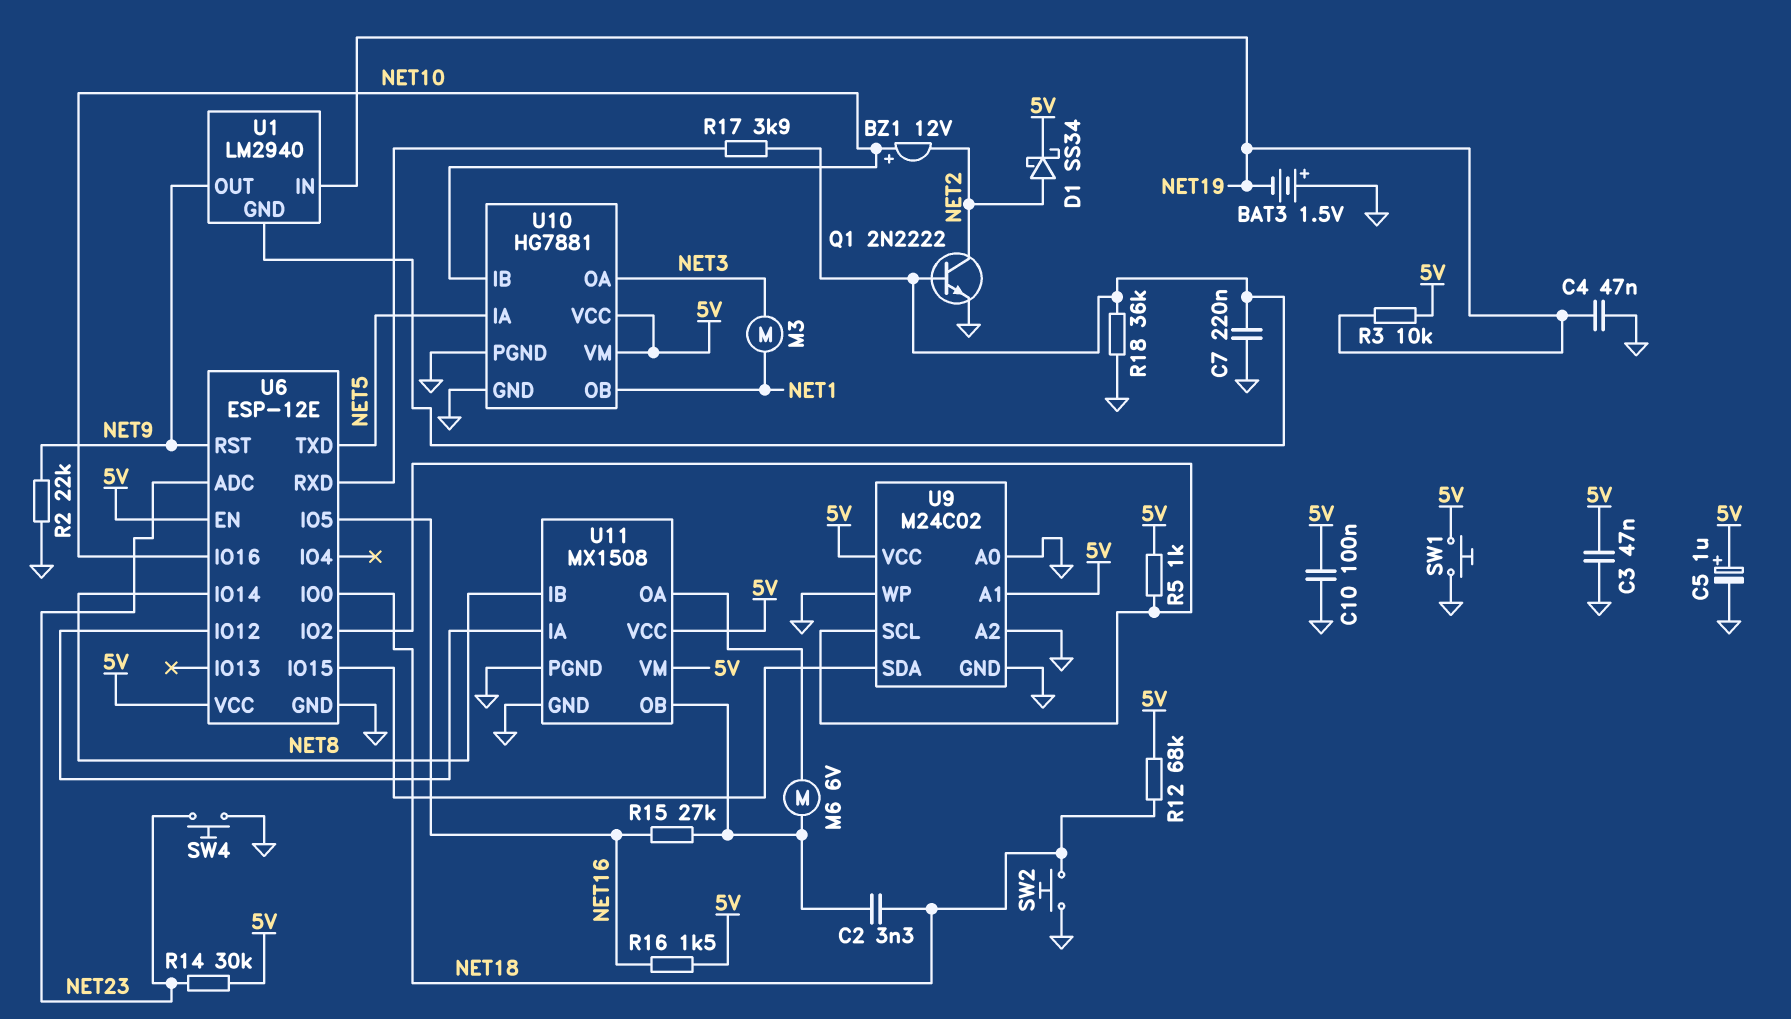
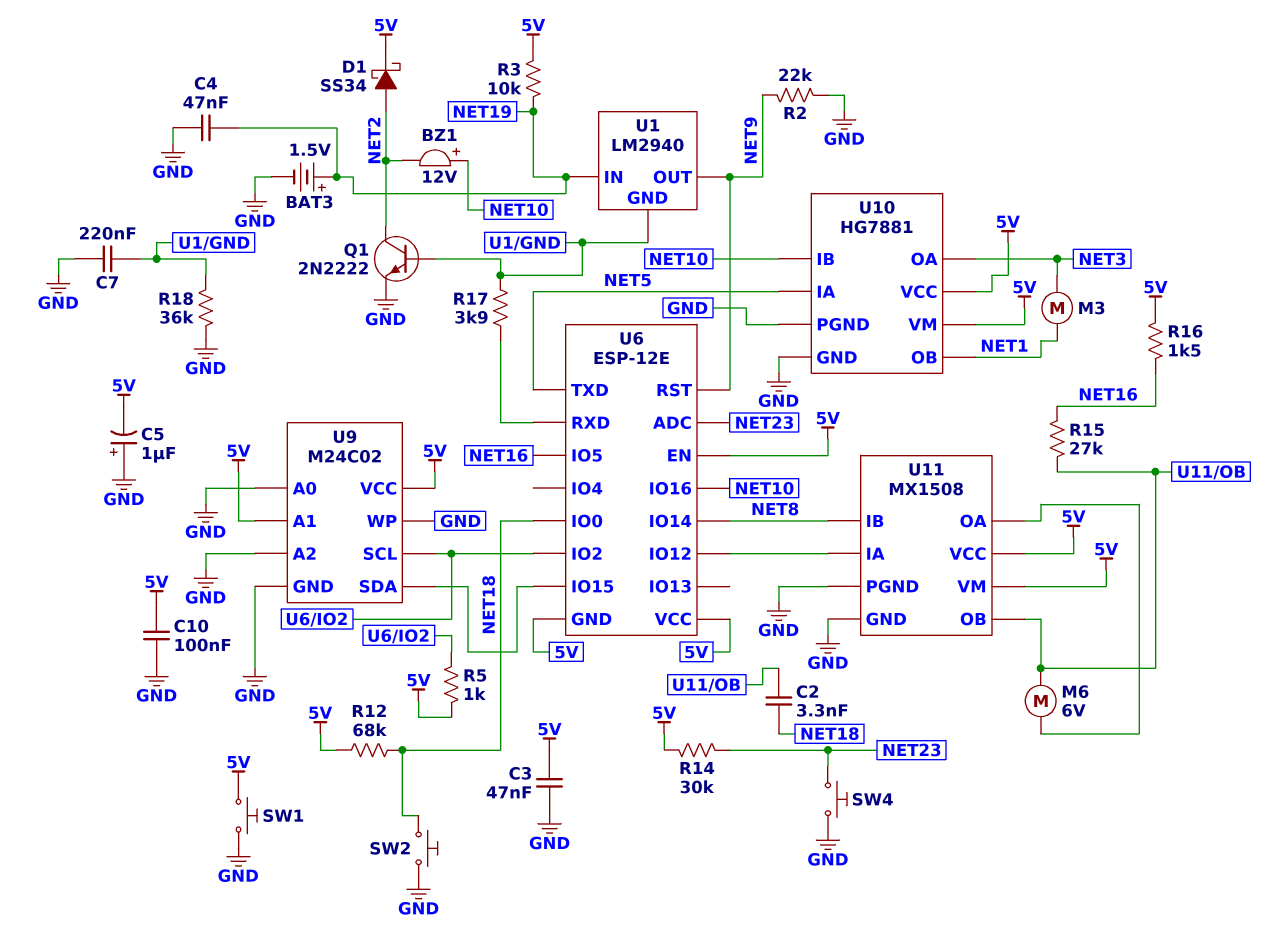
BAT3: 1.5V (plus GND, minus NET19) -> 1.5V (plus NET19, minus GND)
C5: 1uF (plus 5V, minus GND) -> 1uF (plus GND, minus 5V)
U6 pin GND: GND -> 5V

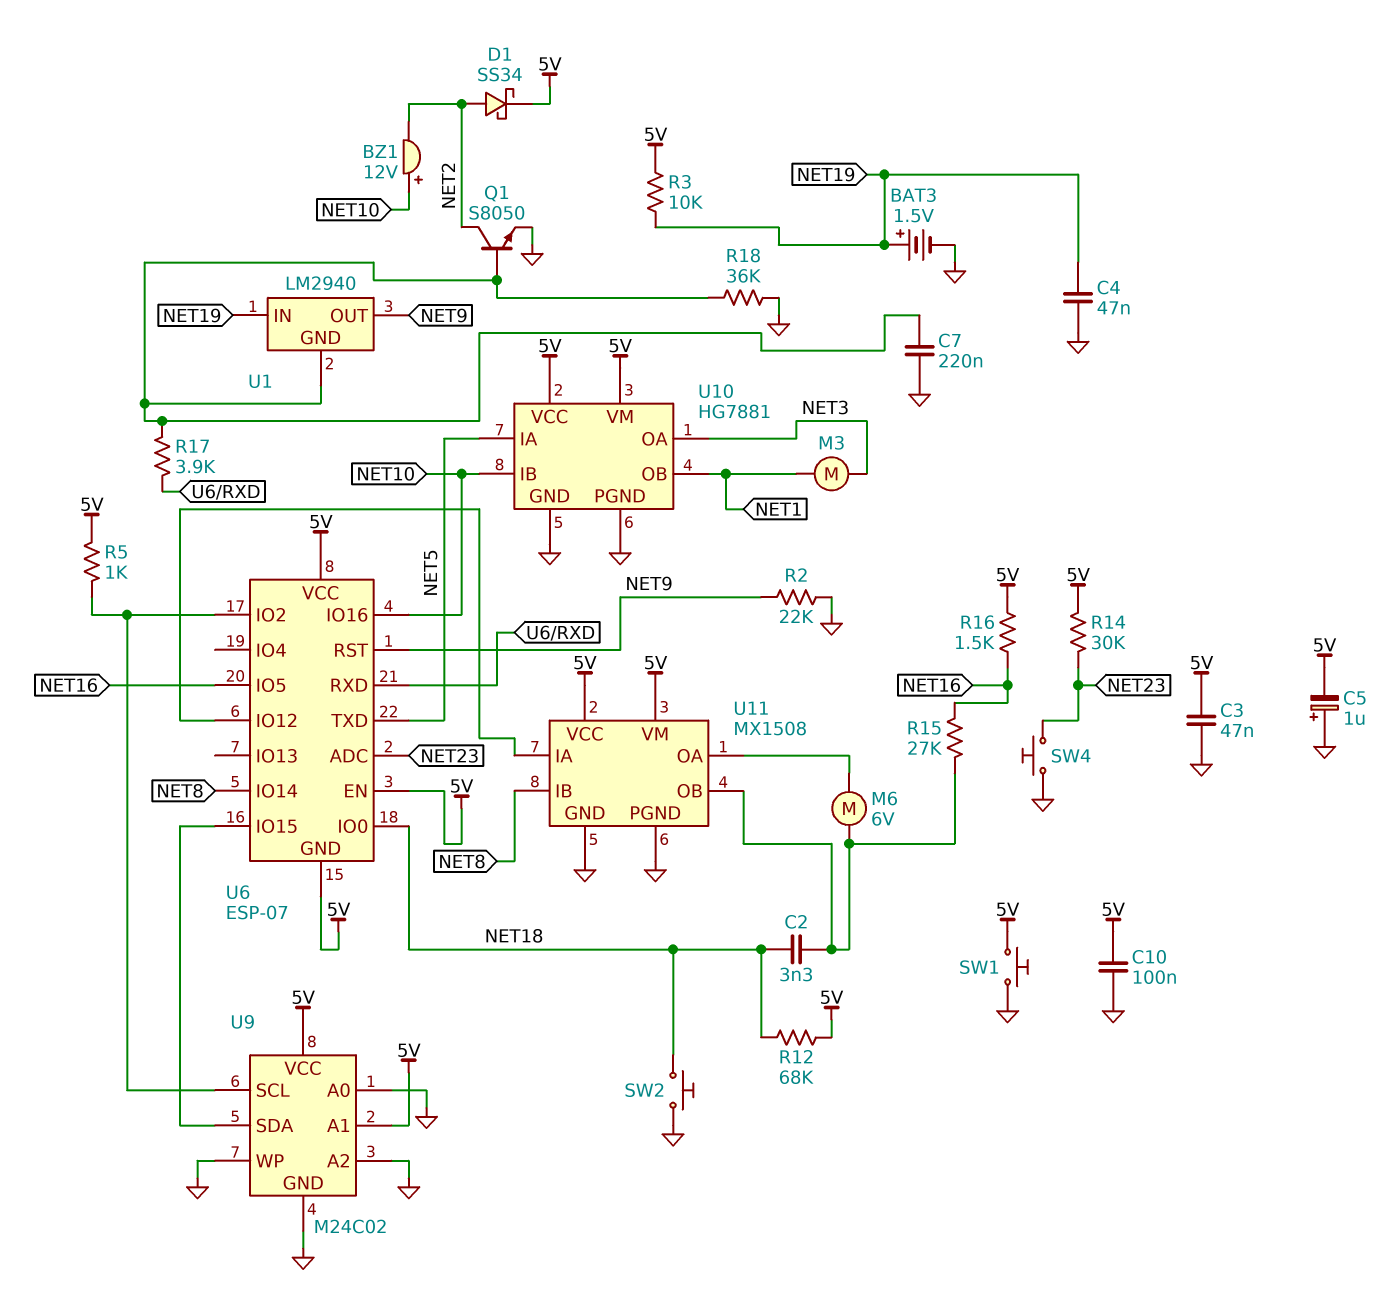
Q1: NPN 2N2222 (B U1/GND, C NET2, E GND) -> NPN S8050 (B U1/GND, C NET2, E GND)
U6: ESP-12E -> ESP-07

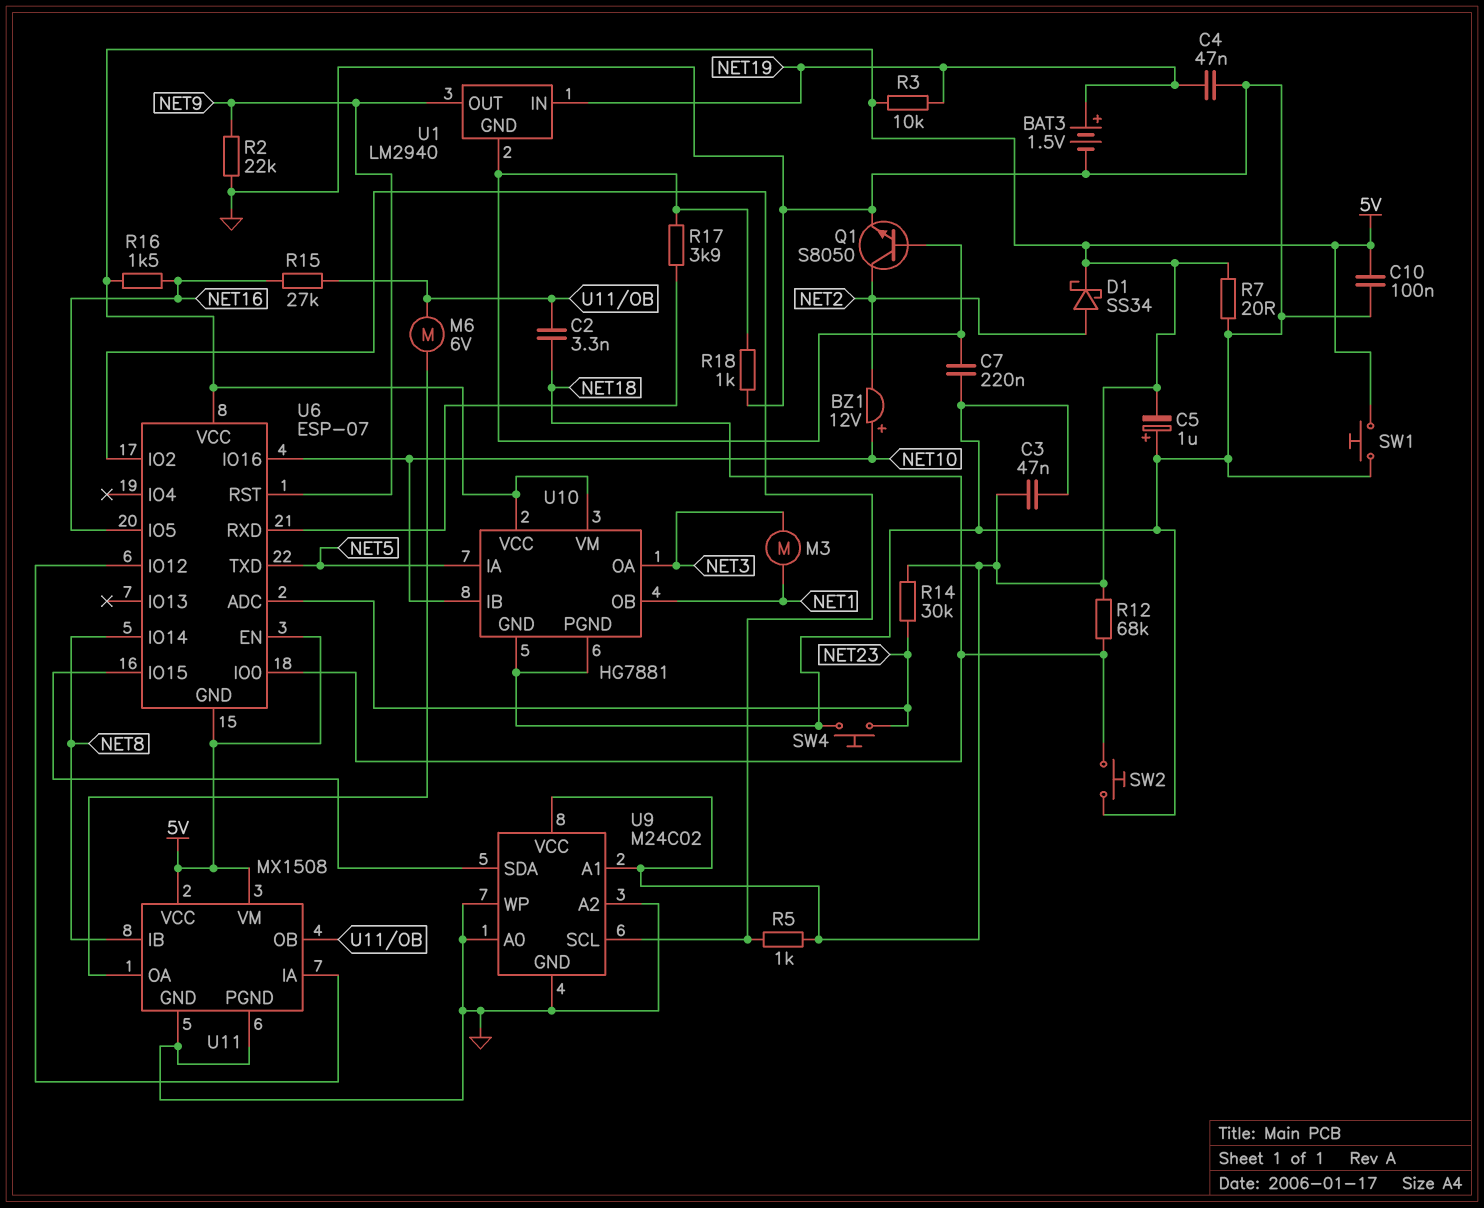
R7: none -> 20 (5V, GND)
R18: 36k (GND, U1/GND) -> 1k (GND, U1/GND)

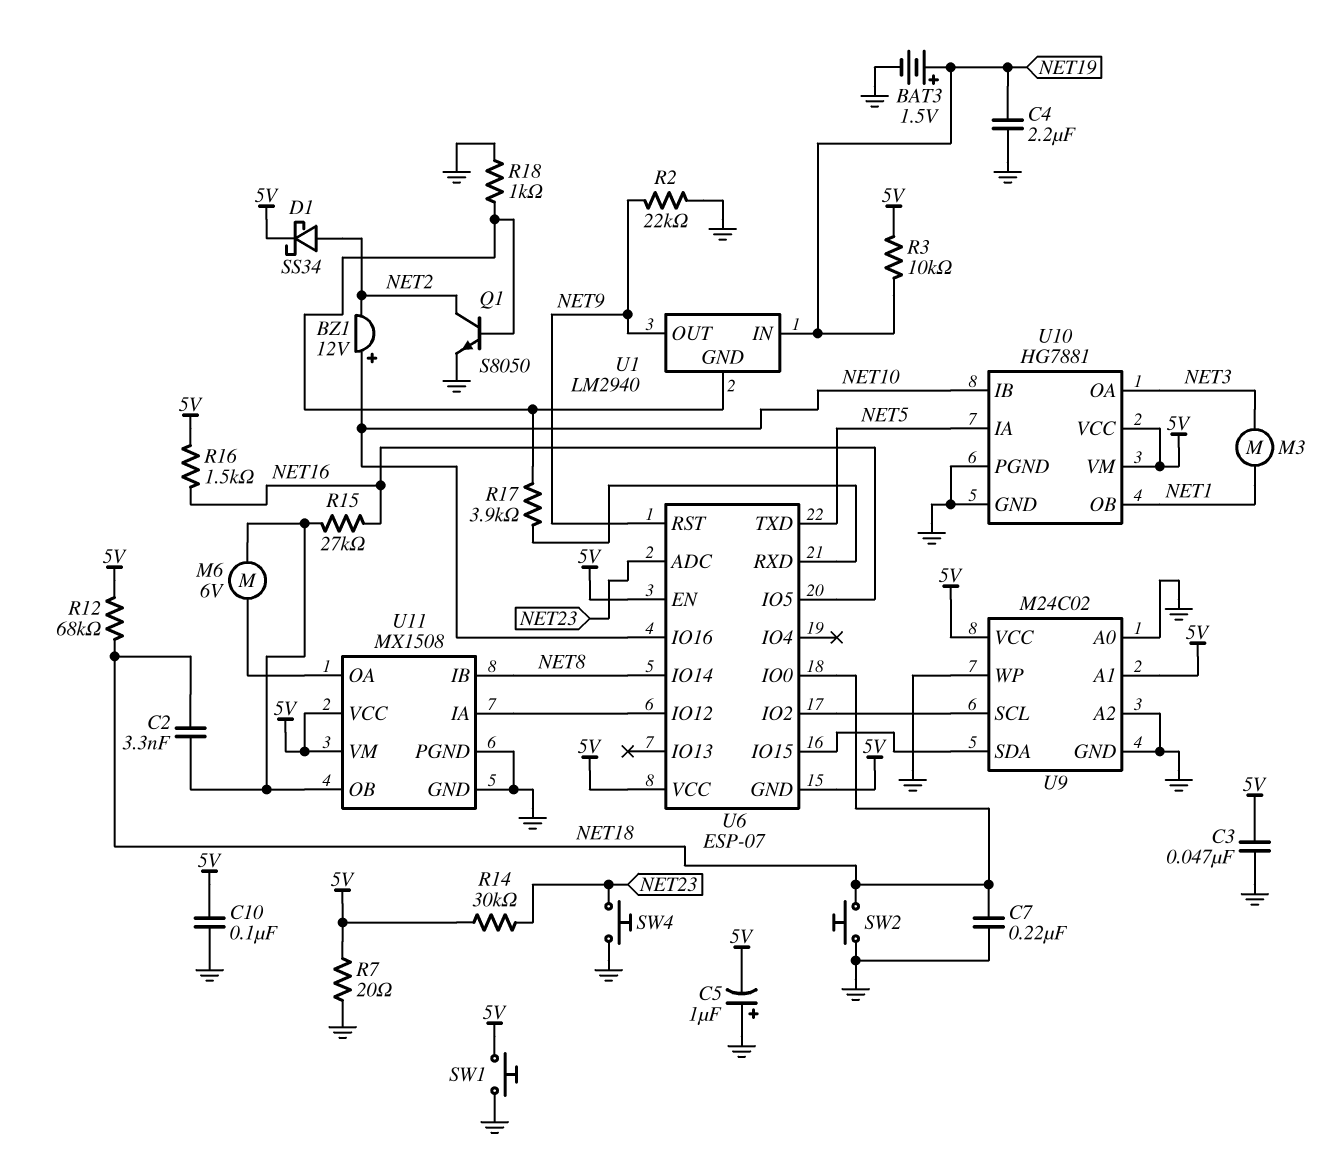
C4: 47nF (GND, NET19) -> 2.2uF (GND, NET19)
C7: 220nF (GND, U1/GND) -> 220nF (GND, NET18)
R5: 1k (5V, U6/IO2) -> none

